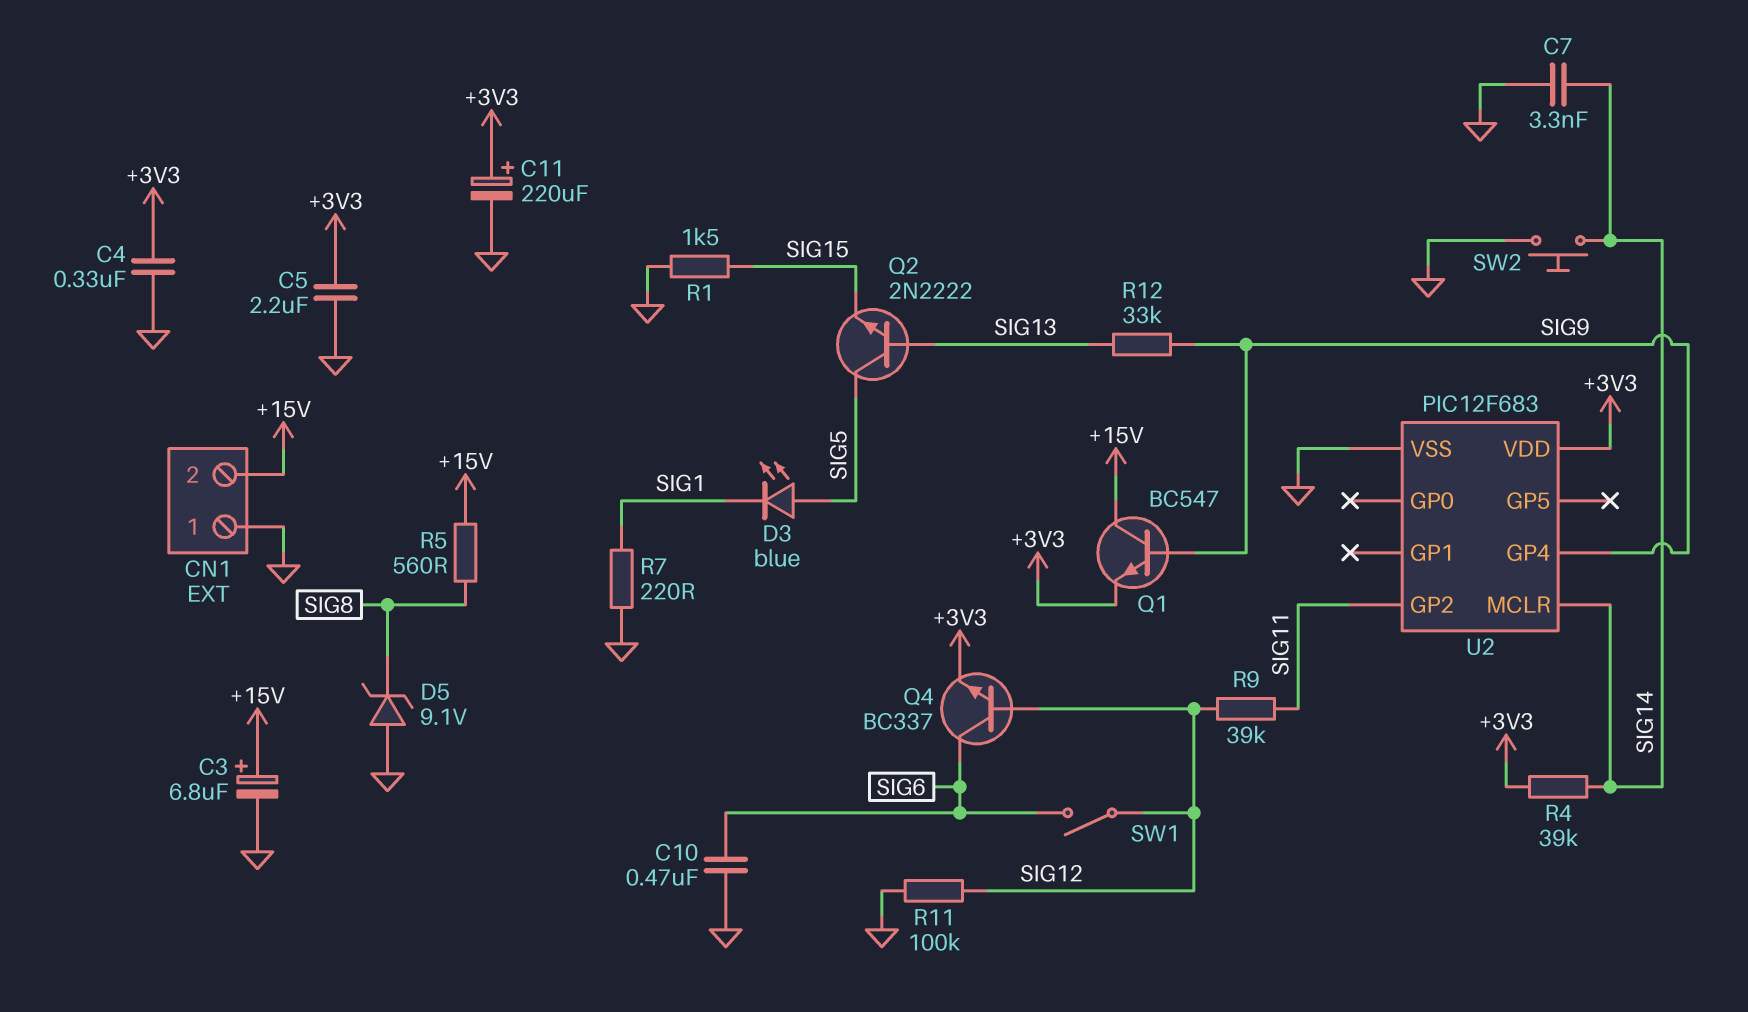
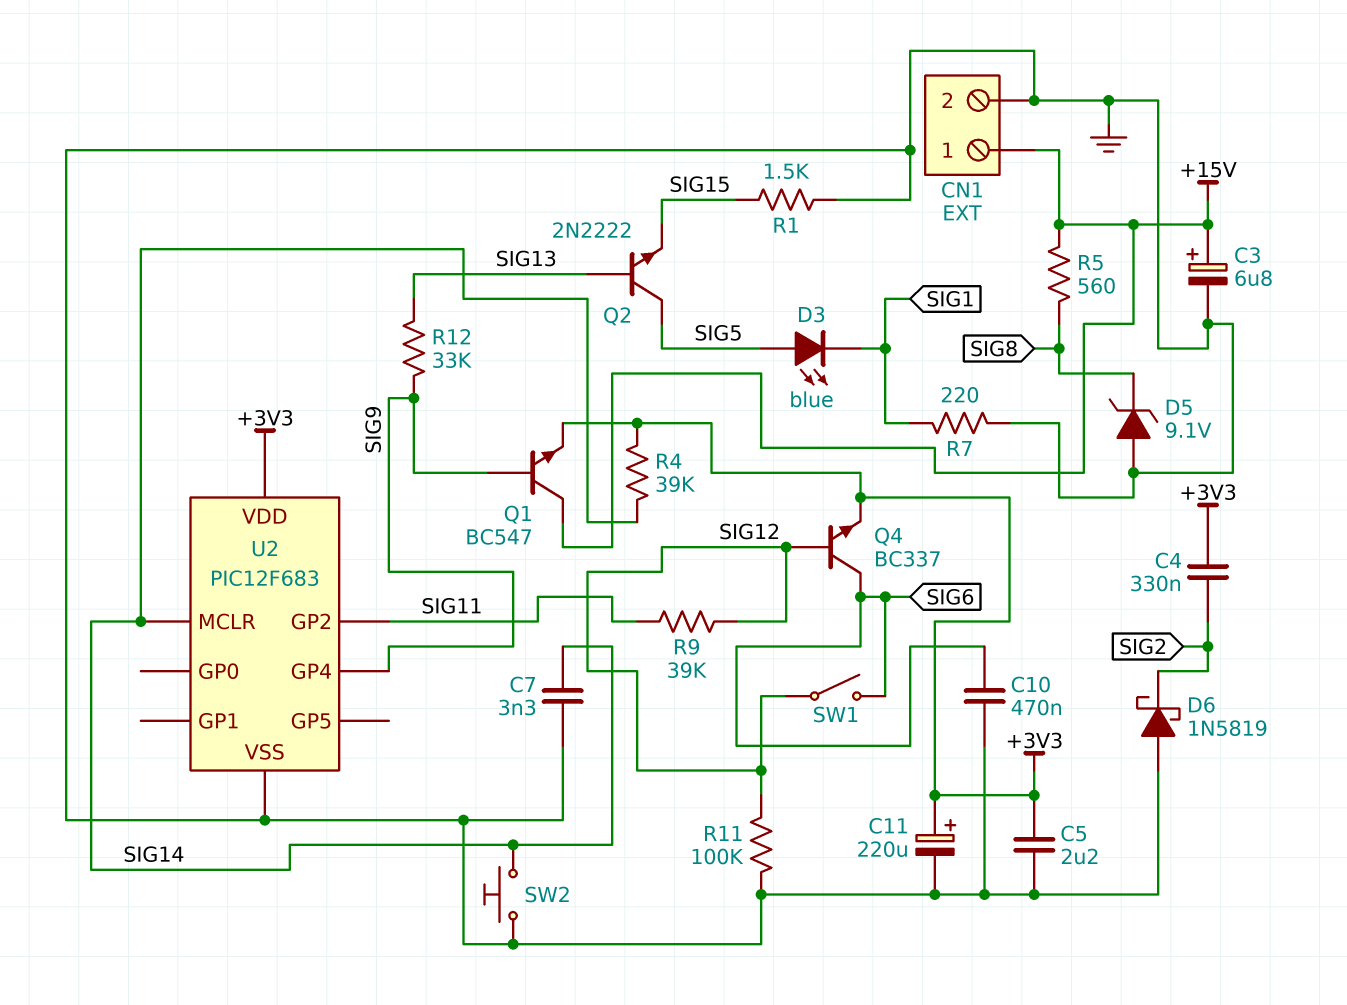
C4: 330nF (+3V3, GND) -> 330nF (+3V3, SIG2)
CN1 pin 1: GND -> +15V
CN1 pin 2: +15V -> GND
D6: none -> schottky 1N5819 (A GND, K SIG2)

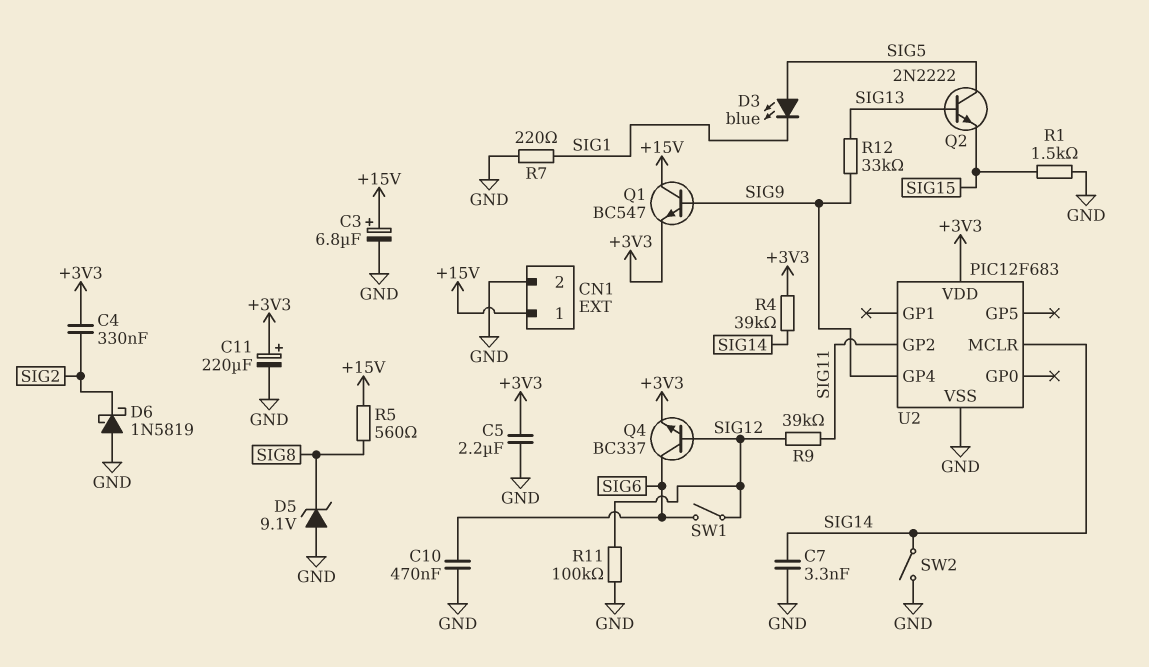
SW2: button (GND, SIG14) -> switch (GND, SIG14)

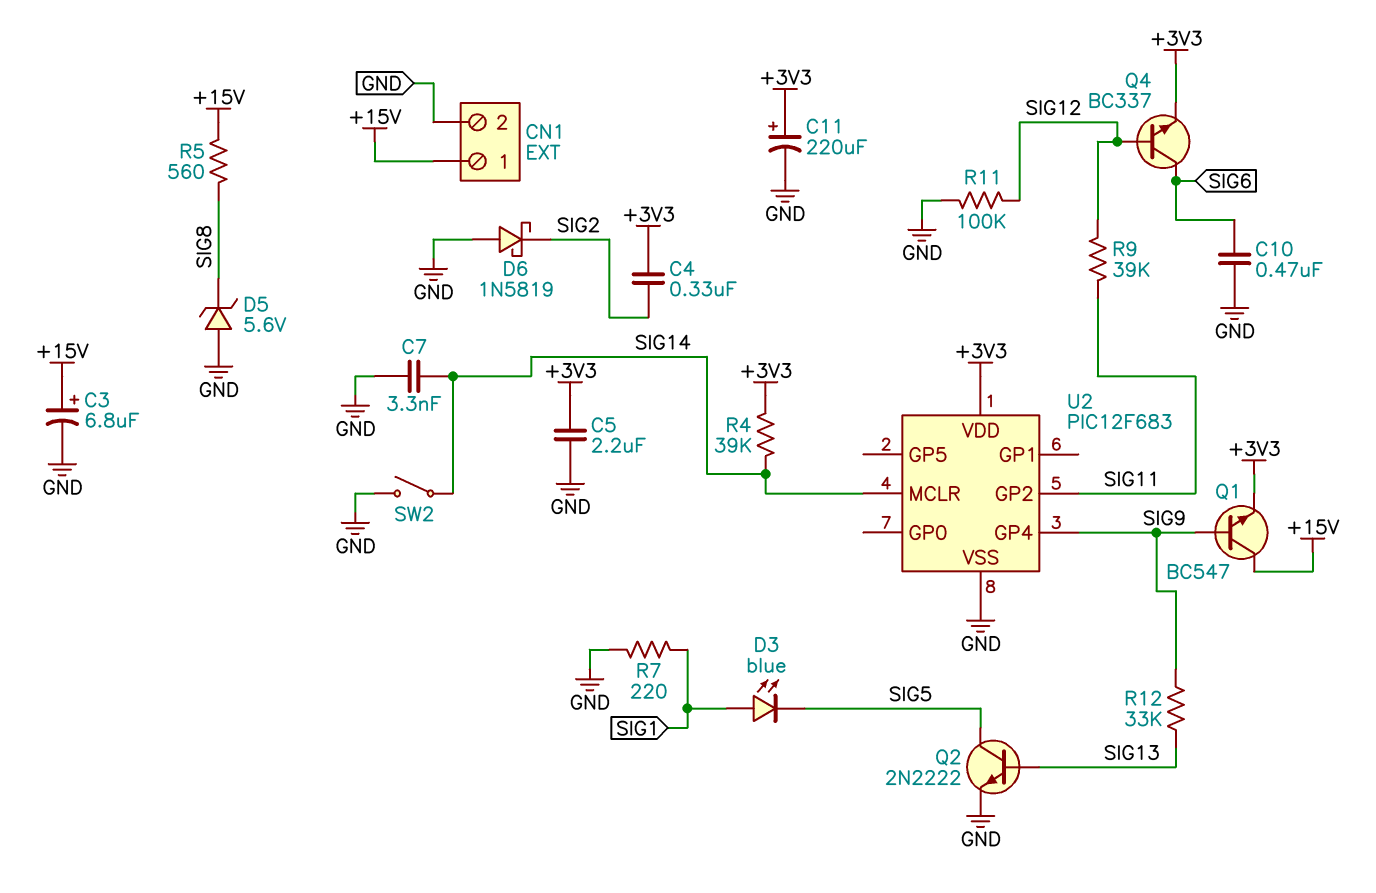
D3: LED blue (A SIG5, K SIG1) -> LED blue (A SIG1, K SIG5)
D5: zener 9.1V (A GND, K SIG8) -> zener 5.6V (A GND, K SIG8)
Q2: NPN 2N2222 (B SIG13, C SIG5, E SIG15) -> NPN 2N2222 (B SIG13, C SIG5, E GND)
R1: 1.5k (GND, SIG15) -> none
SW1: switch (SIG6, SIG12) -> none

